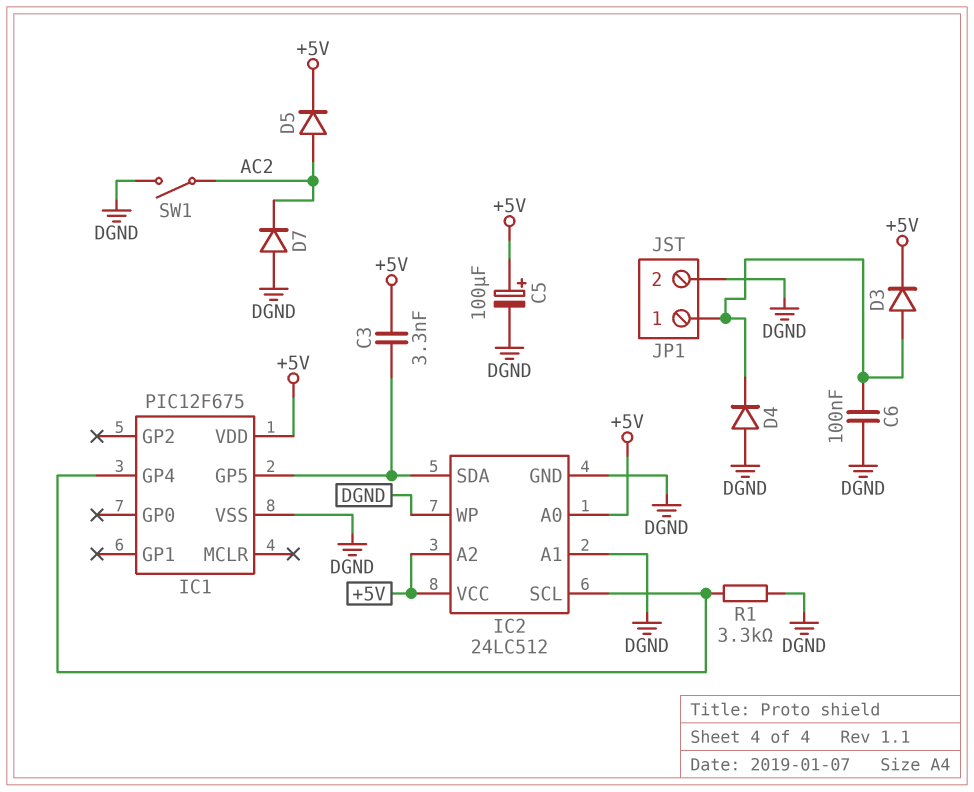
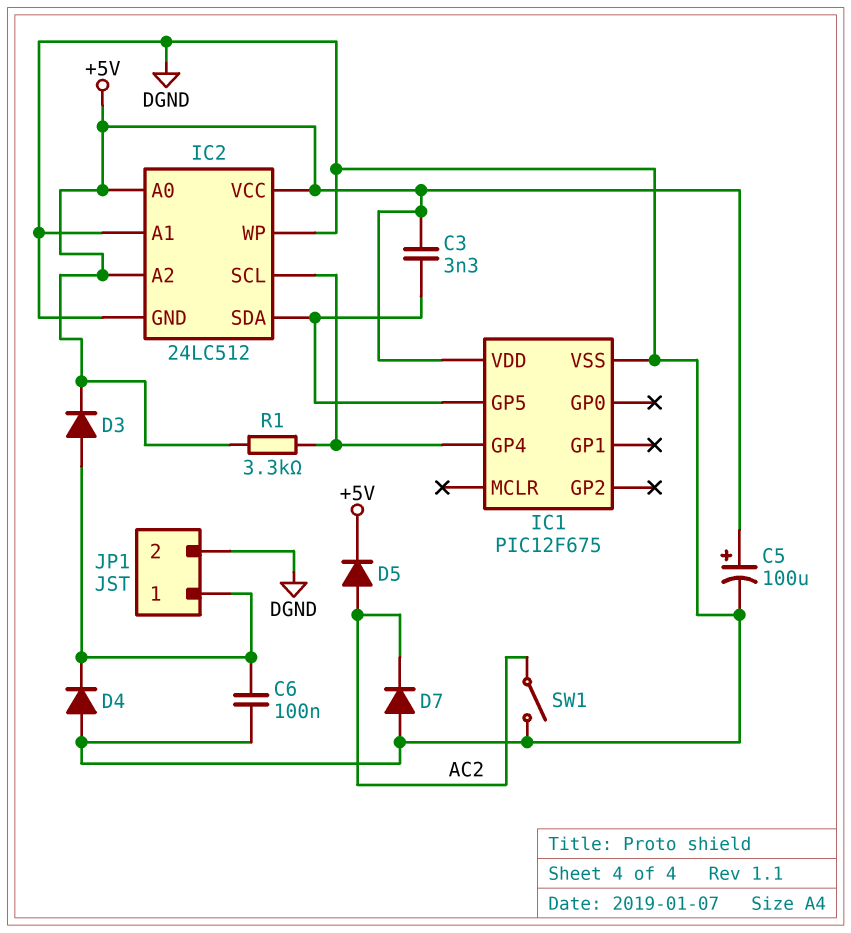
R1: 3.3k (DGND, IC1/GP4) -> 3.3k (+5V, IC1/GP4)

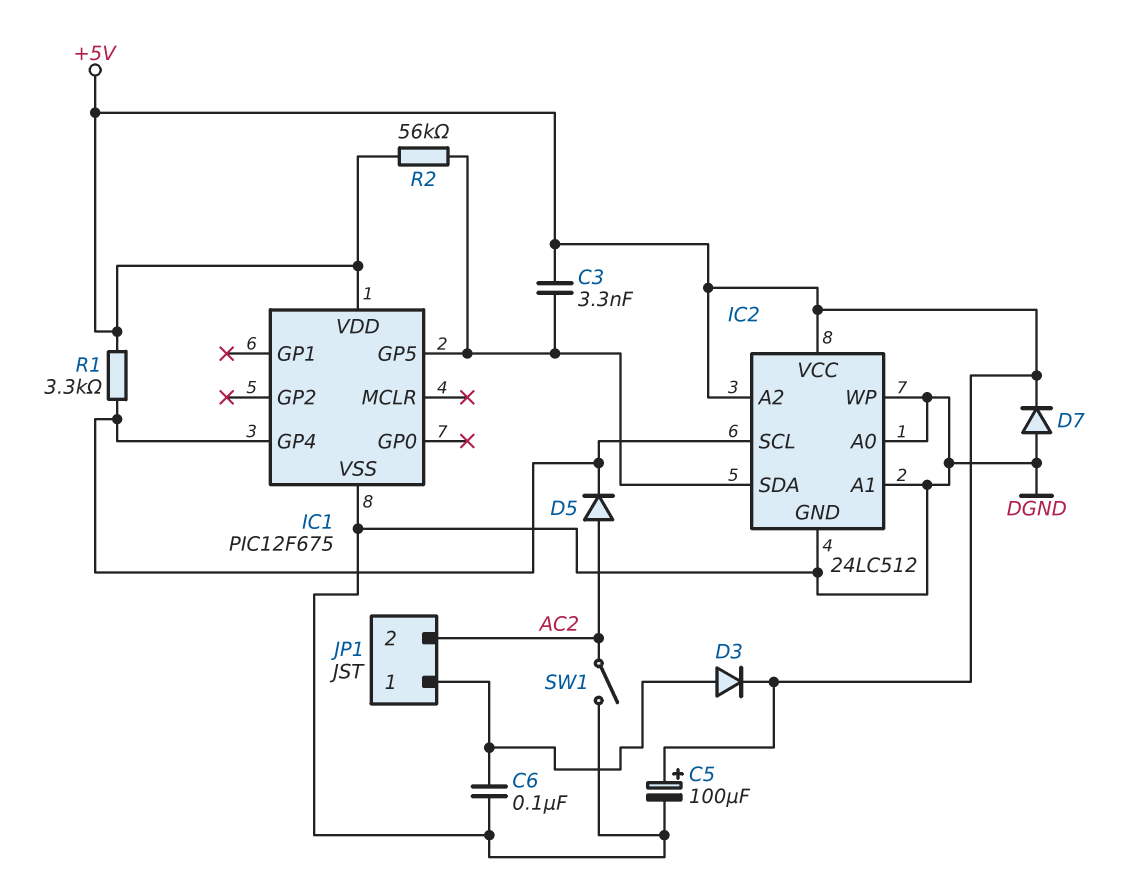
D4: diode (A DGND, K JP1/1) -> none
D5: diode (A AC2, K +5V) -> diode (A AC2, K IC1/GP4)
D7: diode (A DGND, K AC2) -> diode (A DGND, K +5V)
IC2 pin A0: +5V -> DGND
JP1 pin 2: DGND -> AC2
R2: none -> 56k (+5V, IC1/GP5)

